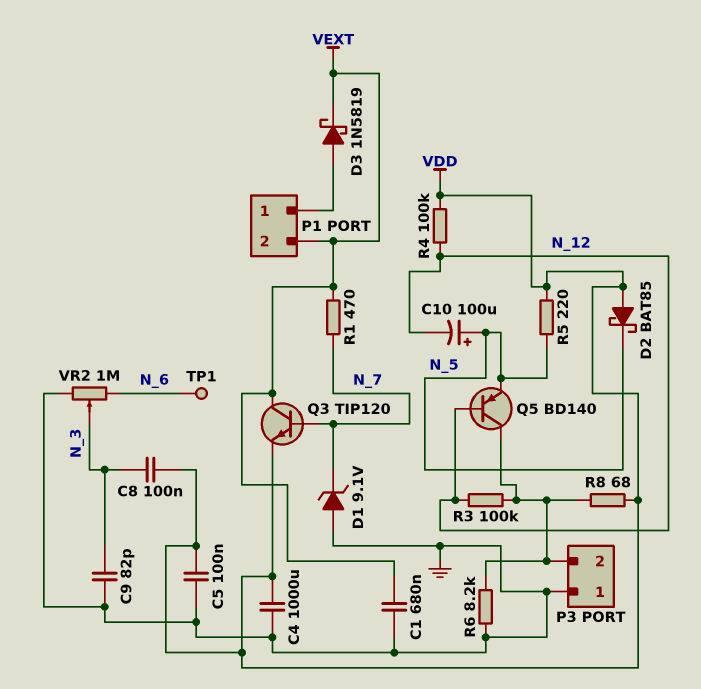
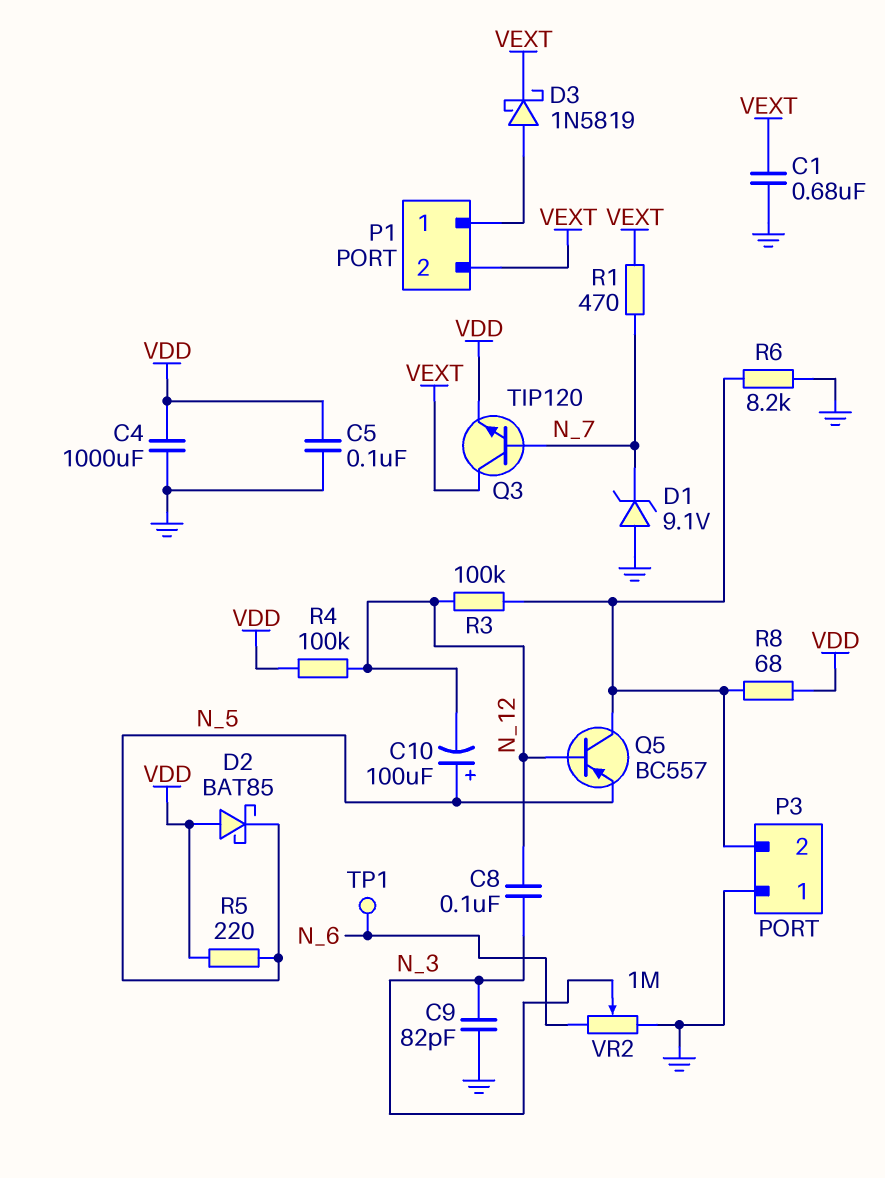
C8: 100nF (N_3, VDD) -> 100nF (N_3, N_12)
Q5: PNP BD140 (B N_12, C P3/2, E N_5) -> PNP BC557 (B N_12, C P3/2, E N_5)

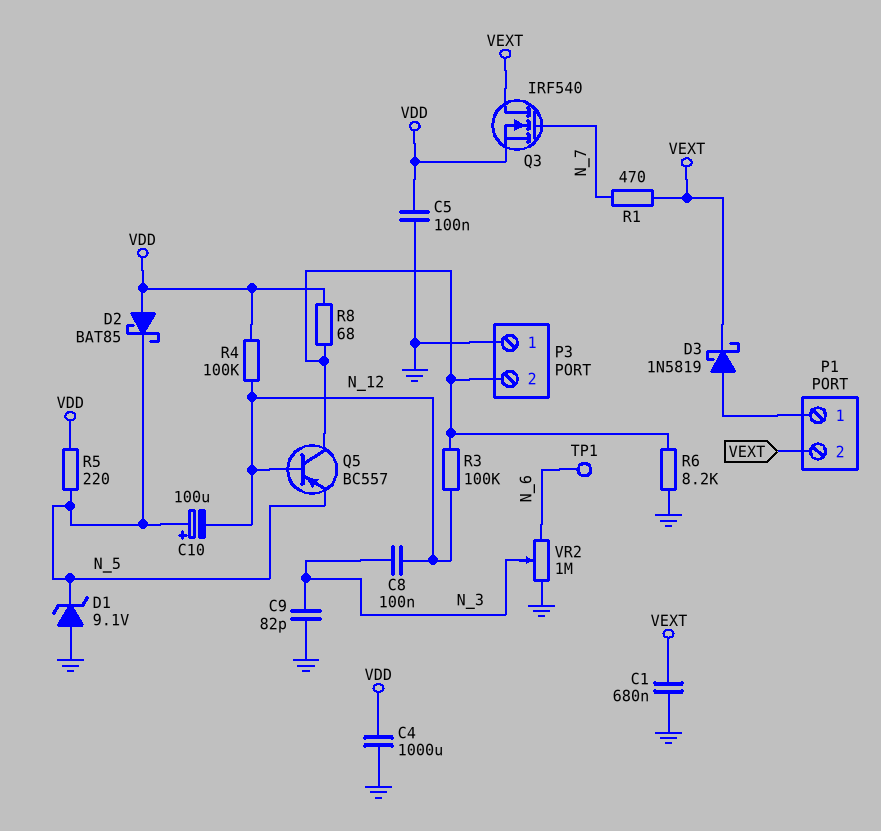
D1: zener 9.1V (A GND, K N_7) -> zener 9.1V (A GND, K N_5)
Q3: NPN TIP120 (B N_7, C VEXT, E VDD) -> NMOS IRF540 (G N_7, D VEXT, S VDD)

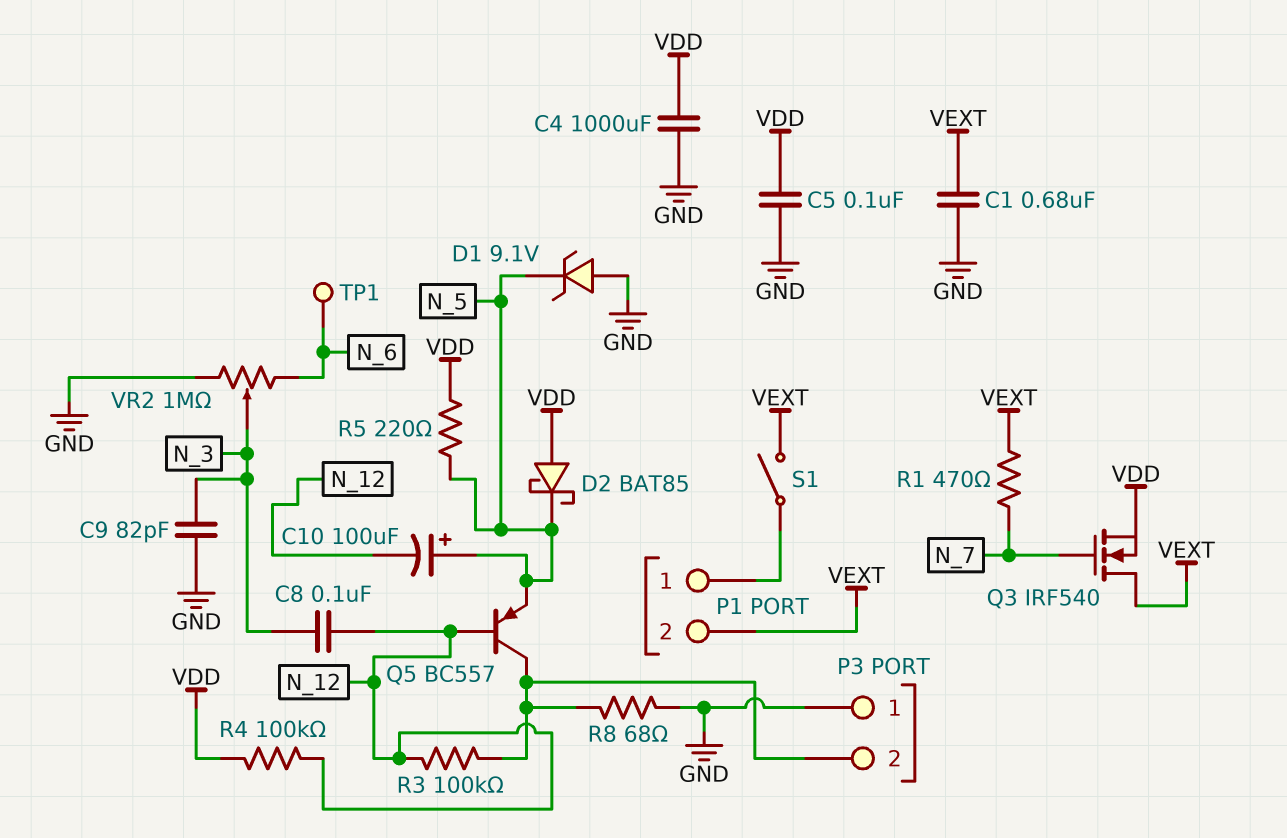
D3: schottky 1N5819 (A P1/1, K VEXT) -> none
R6: 8.2k (GND, P3/2) -> none
R8: 68 (P3/2, VDD) -> 68 (GND, P3/2)
S1: none -> switch (P1/1, VEXT)

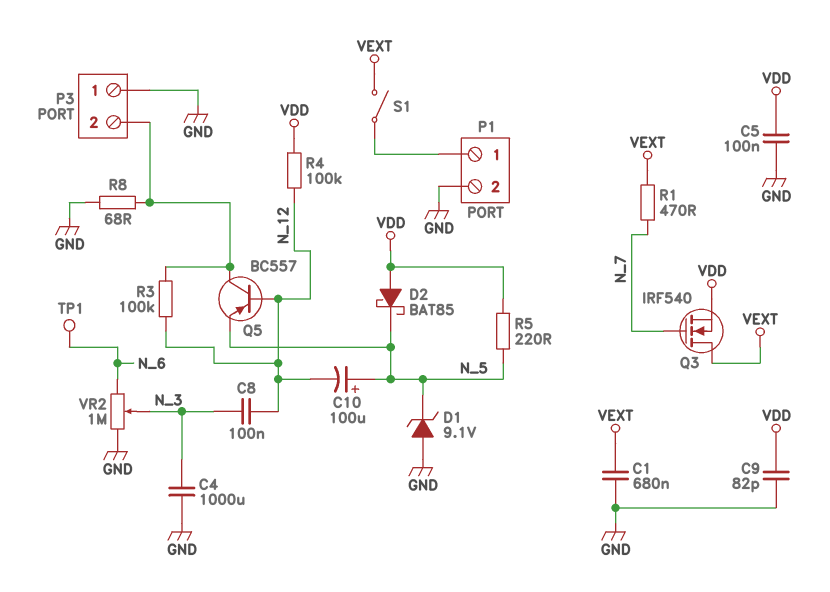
C4: 1000uF (GND, VDD) -> 1000uF (GND, N_3)
C9: 82pF (GND, N_3) -> 82pF (GND, VDD)
P1 pin 2: VEXT -> GND

